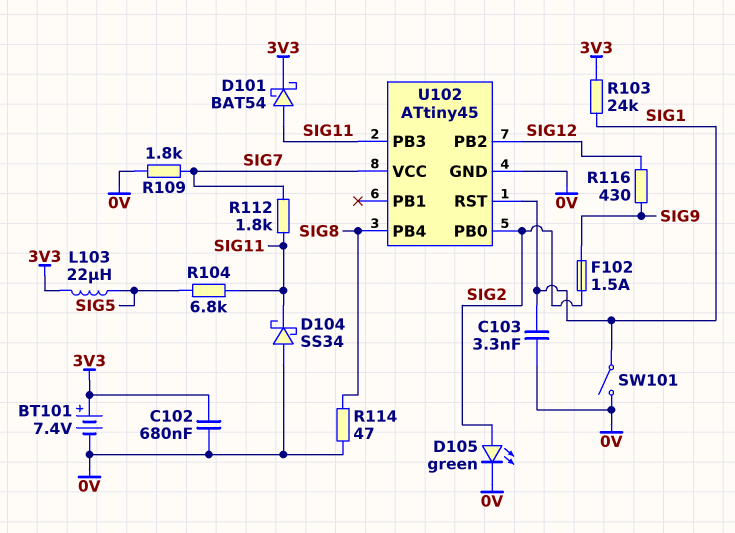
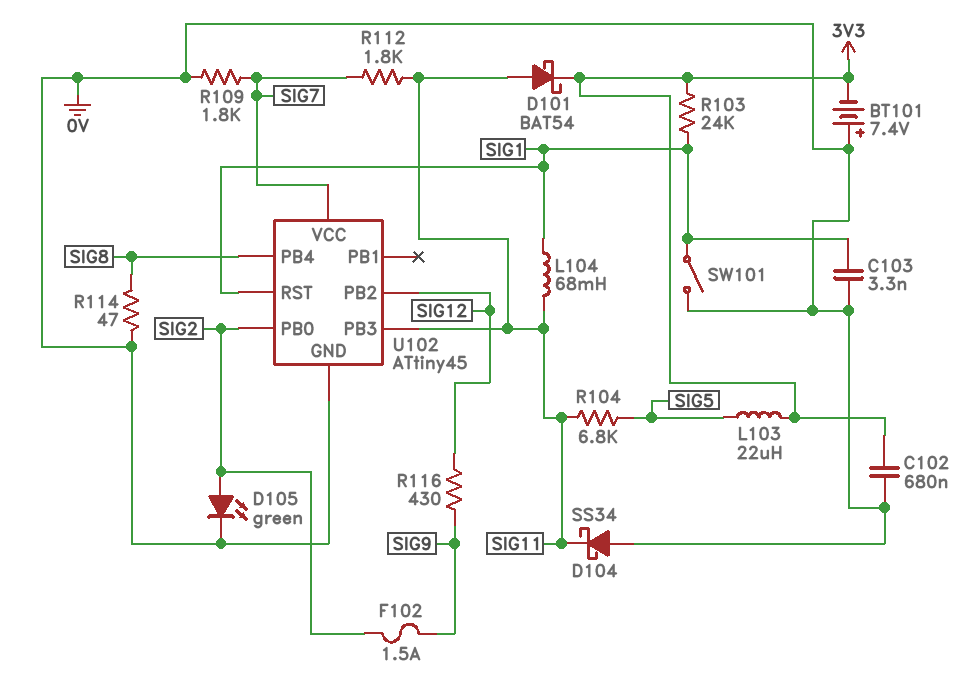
BT101: 7.4V (plus 3V3, minus 0V) -> 7.4V (plus 0V, minus 3V3)
L104: none -> 68mH (SIG1, SIG11)

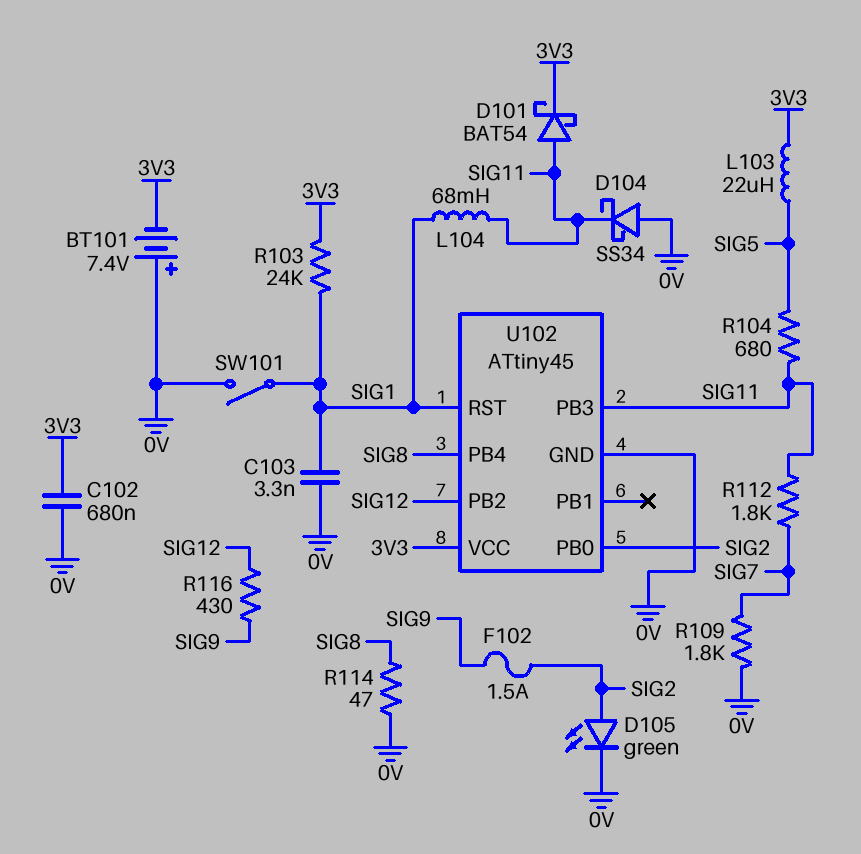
R104: 6.8k (SIG5, SIG11) -> 680 (SIG5, SIG11)
U102 pin VCC: SIG7 -> 3V3

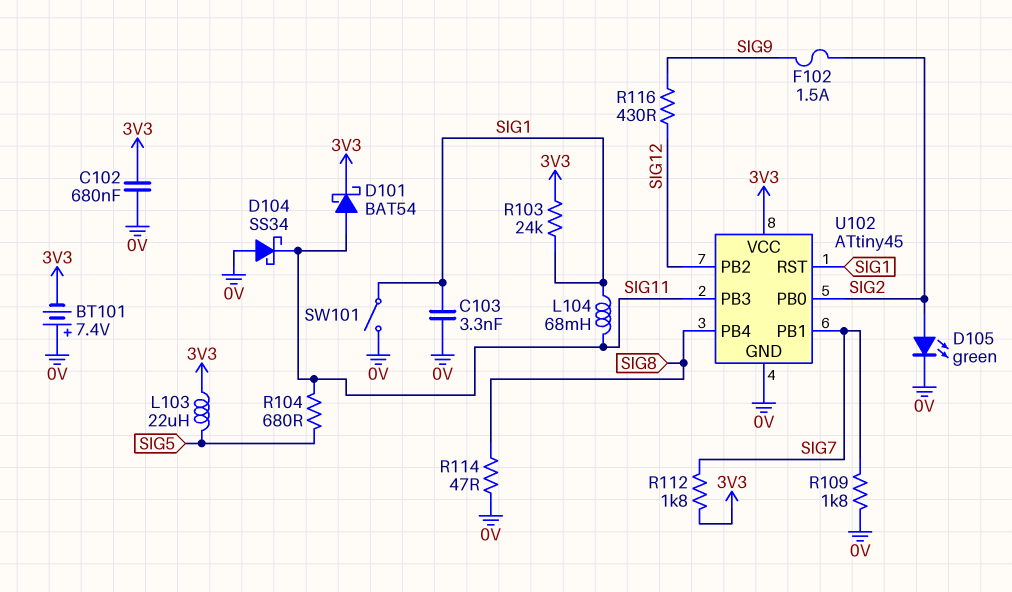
R112: 1.8k (SIG7, SIG11) -> 1.8k (3V3, SIG7)
U102 pin PB1: none -> SIG7

